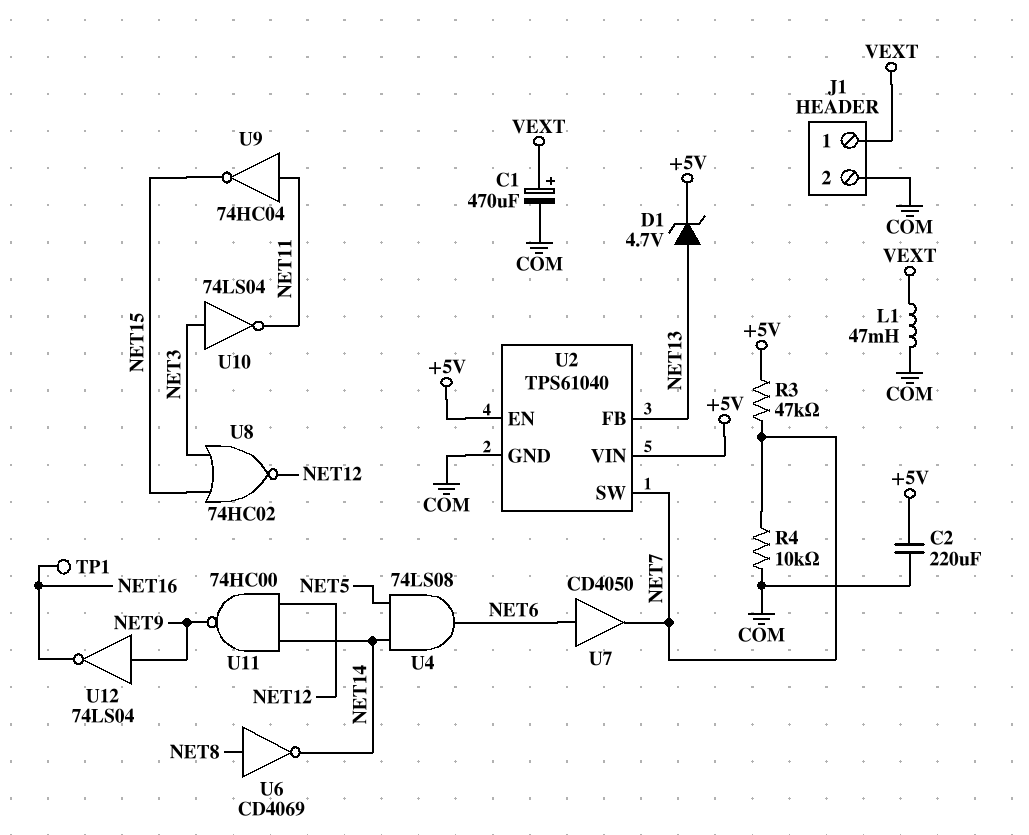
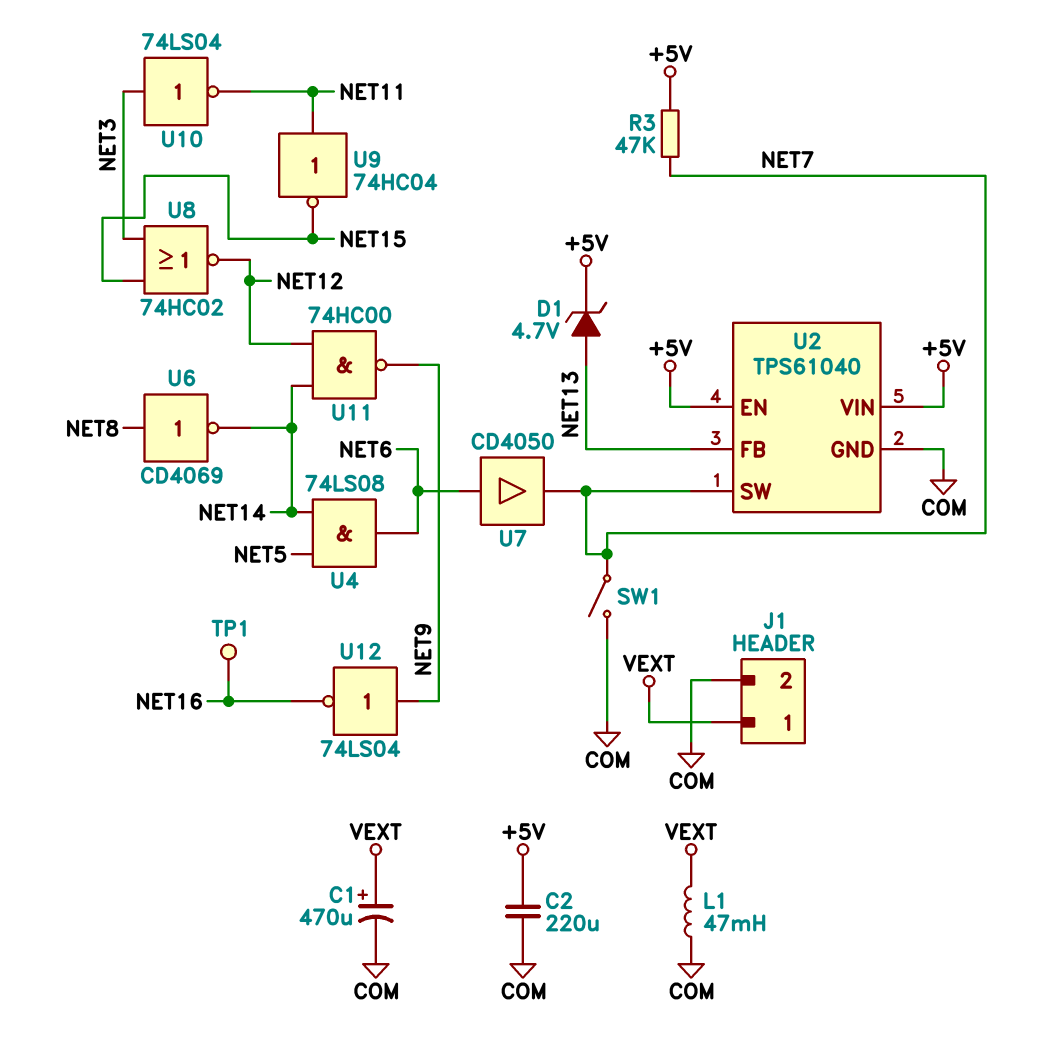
R4: 10k (COM, NET7) -> none
SW1: none -> switch (COM, NET7)

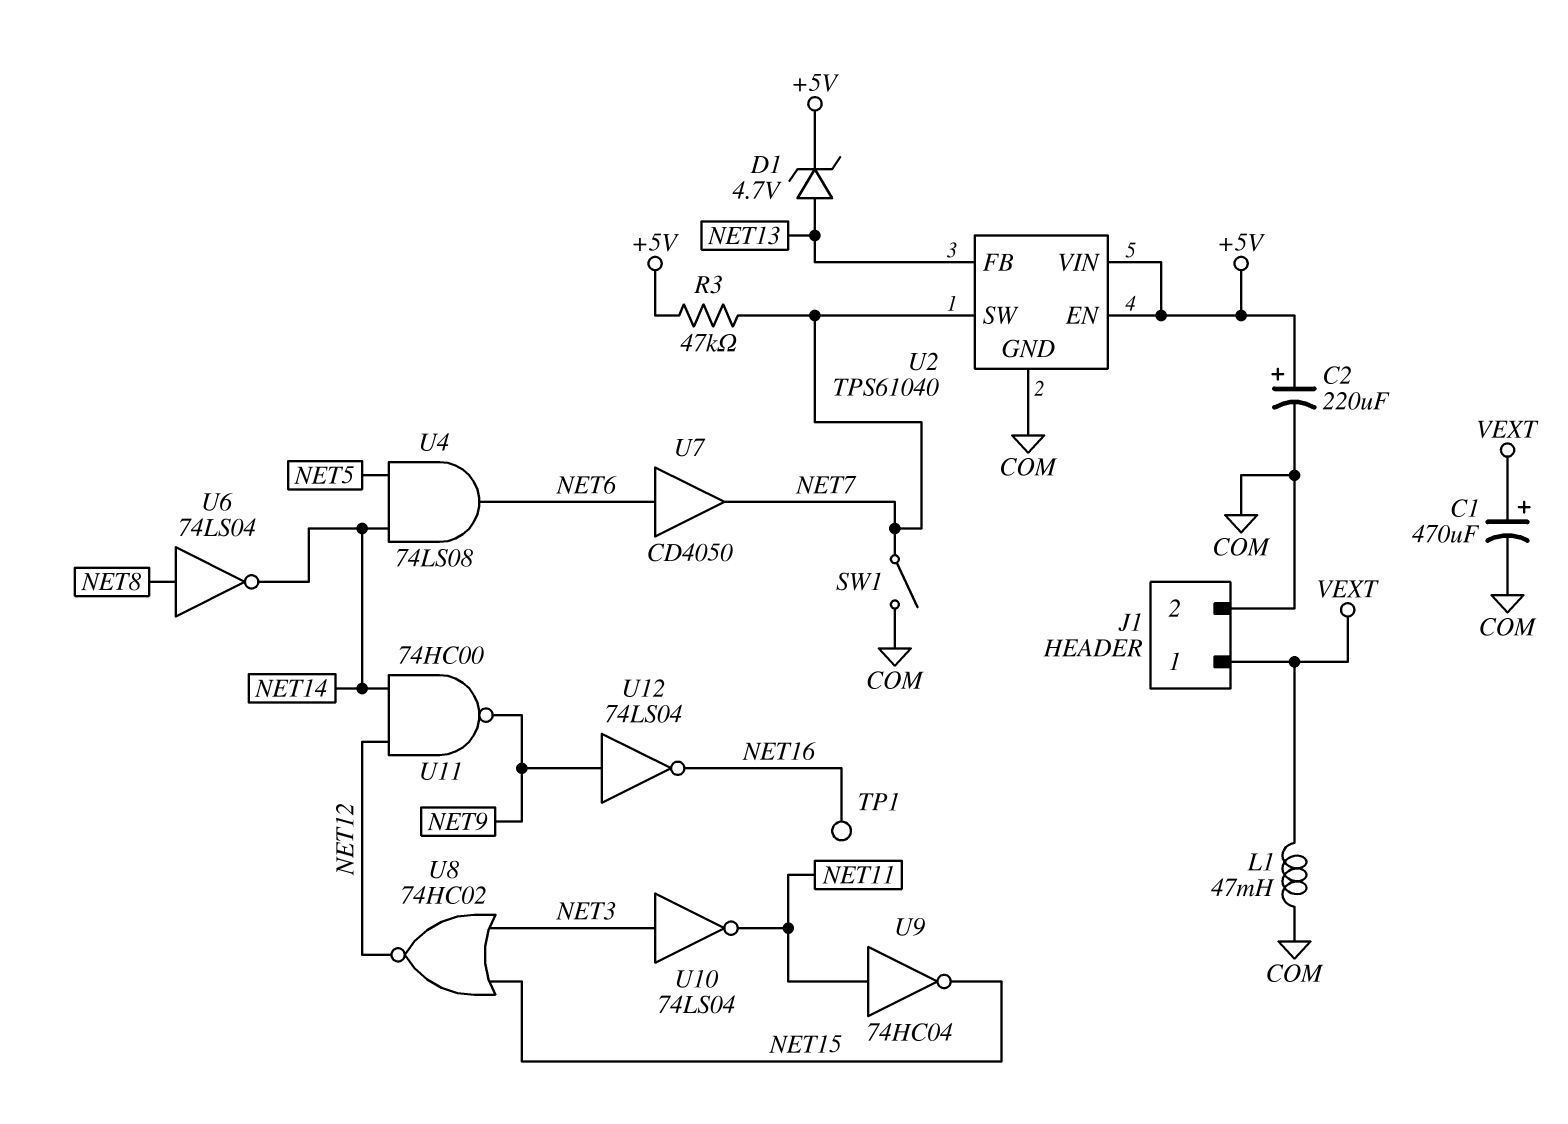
C2: 220uF (+5V, COM) -> 220uF (plus +5V, minus COM)
U6: NOT CD4069 (in NET8, out NET14) -> NOT 74LS04 (in NET8, out NET14)

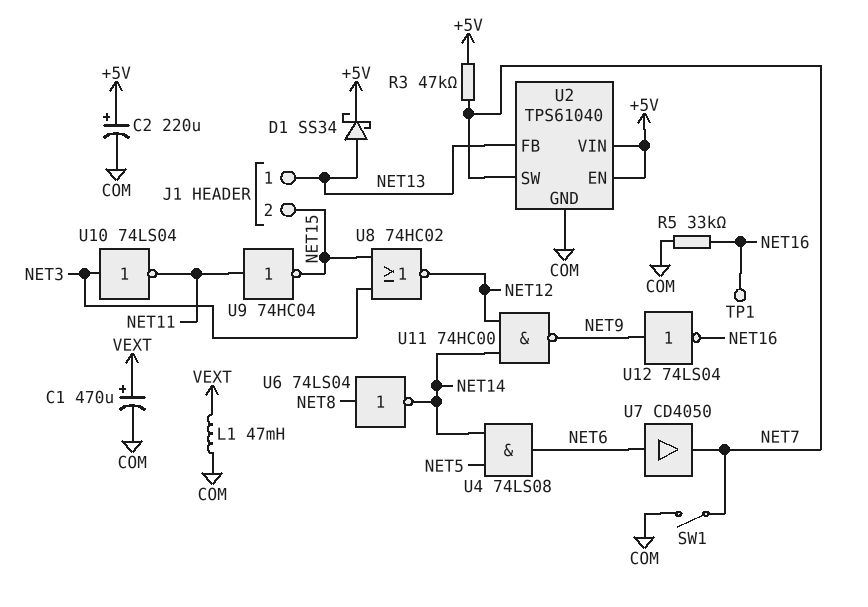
D1: zener 4.7V (A NET13, K +5V) -> schottky SS34 (A NET13, K +5V)
J1 pin 1: VEXT -> NET13
J1 pin 2: COM -> NET15
R5: none -> 33k (COM, NET16)

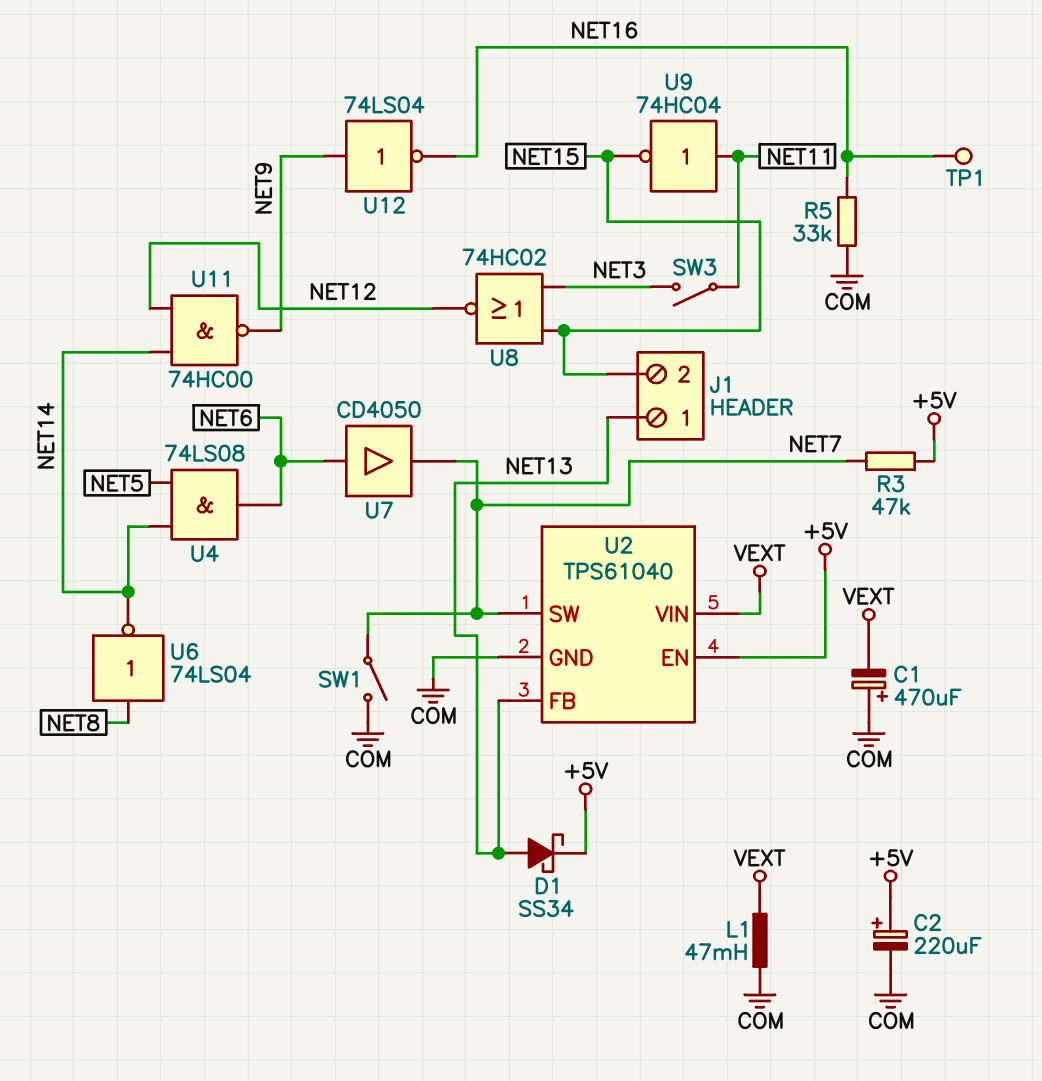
C1: 470uF (plus VEXT, minus COM) -> 470uF (plus COM, minus VEXT)
SW3: none -> switch (NET3, NET11)
U2 pin VIN: +5V -> VEXT
U10: NOT 74LS04 (in NET3, out NET11) -> none

